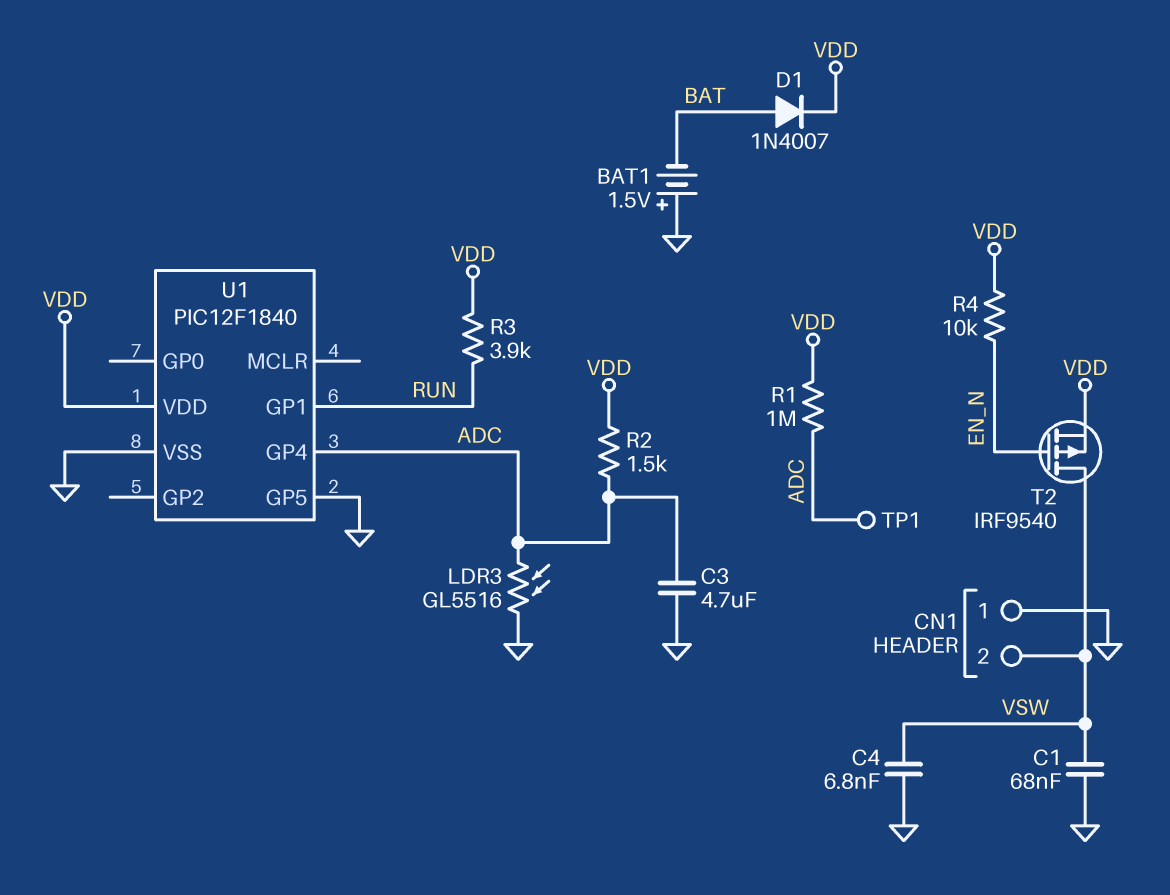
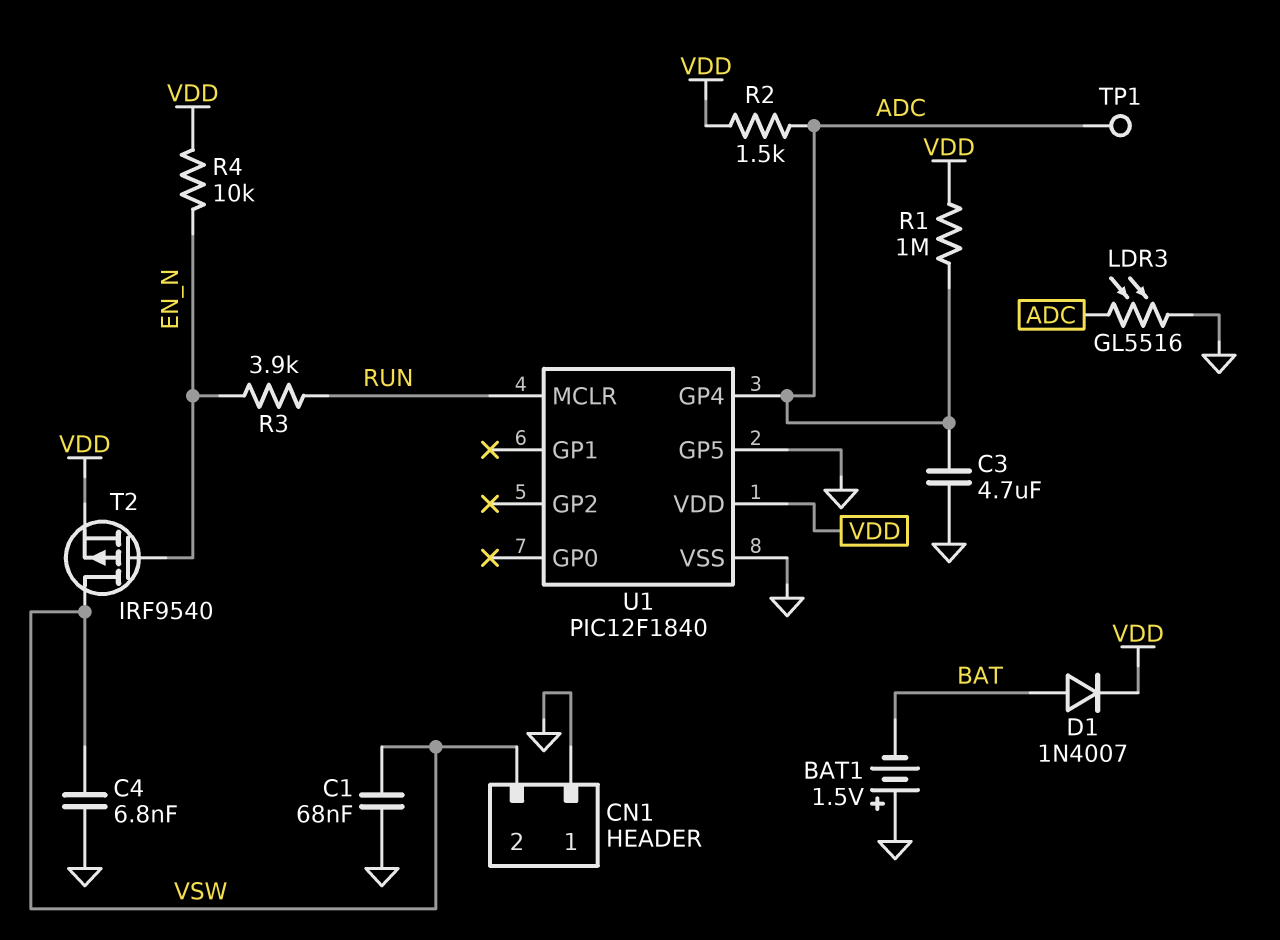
R3: 3.9k (RUN, VDD) -> 3.9k (EN_N, RUN)
U1 pin GP1: RUN -> none
U1 pin MCLR: none -> RUN

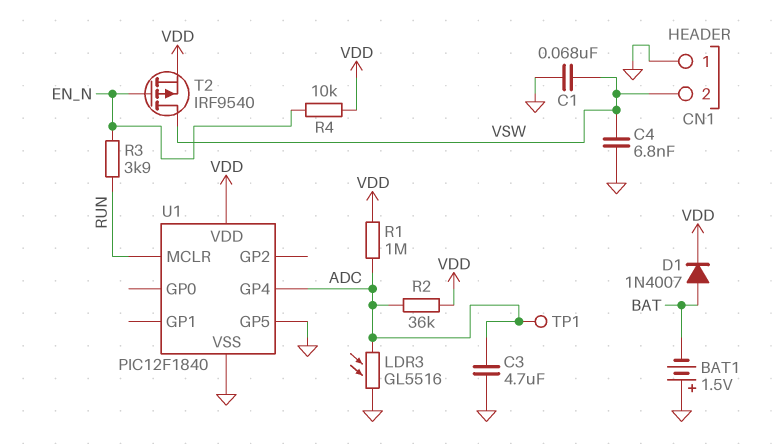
R2: 1.5k (ADC, VDD) -> 36k (ADC, VDD)

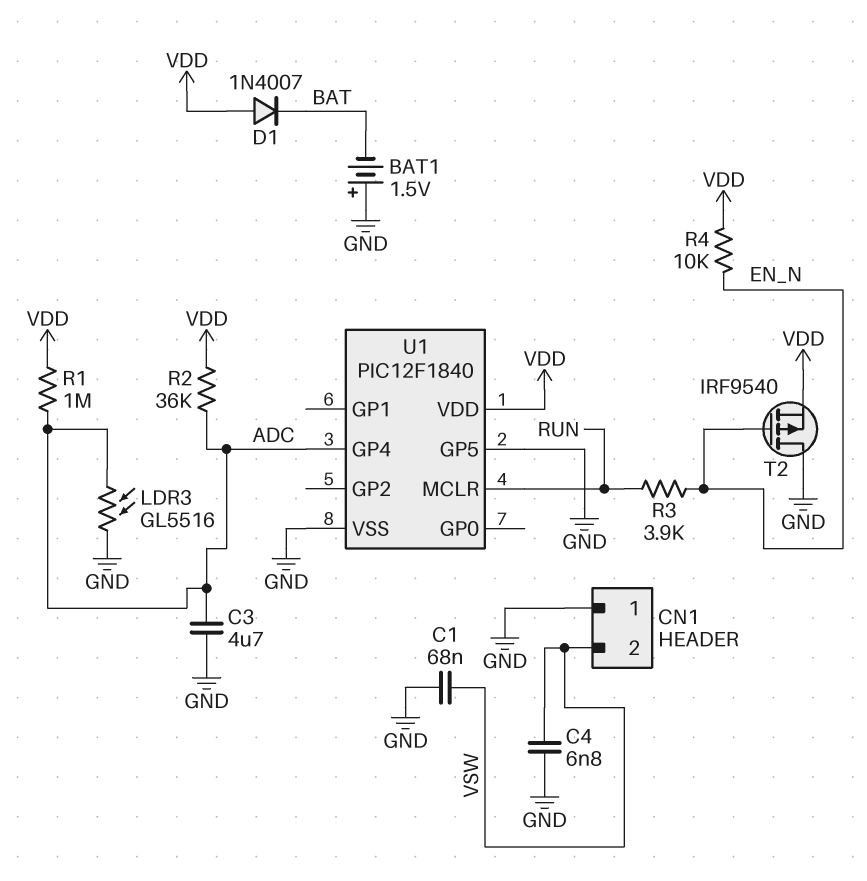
D1: diode 1N4007 (A BAT, K VDD) -> diode 1N4007 (A VDD, K BAT)
T2: PMOS IRF9540 (G EN_N, D VSW, S VDD) -> PMOS IRF9540 (G EN_N, D GND, S VDD)
TP1: test point (ADC) -> none

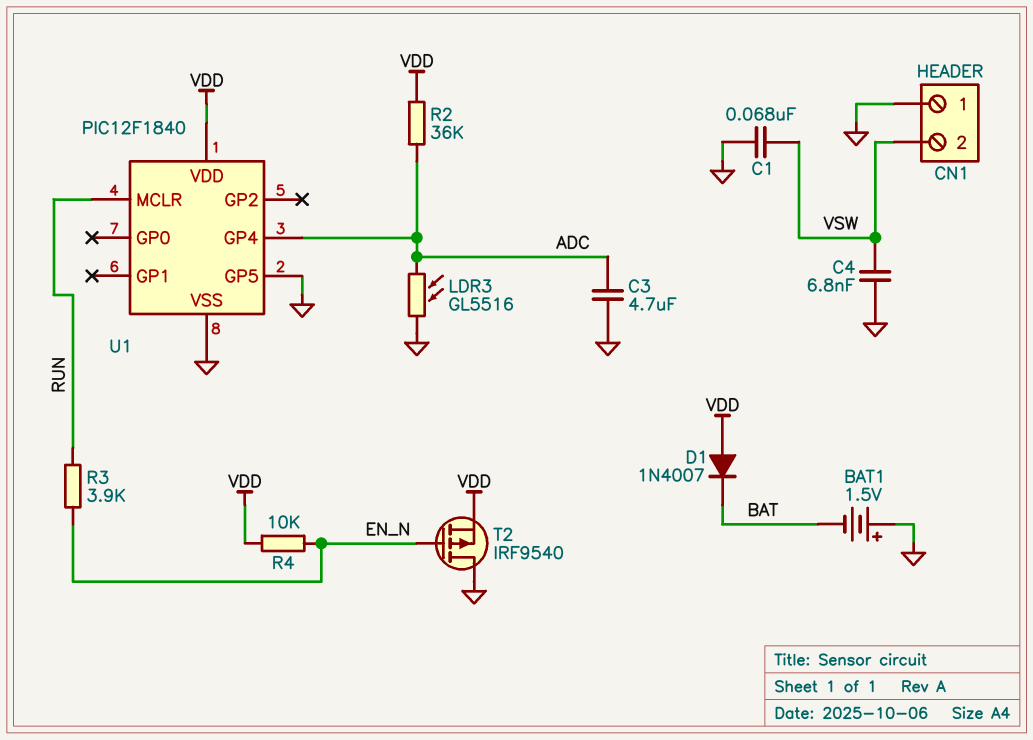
R1: 1M (ADC, VDD) -> none

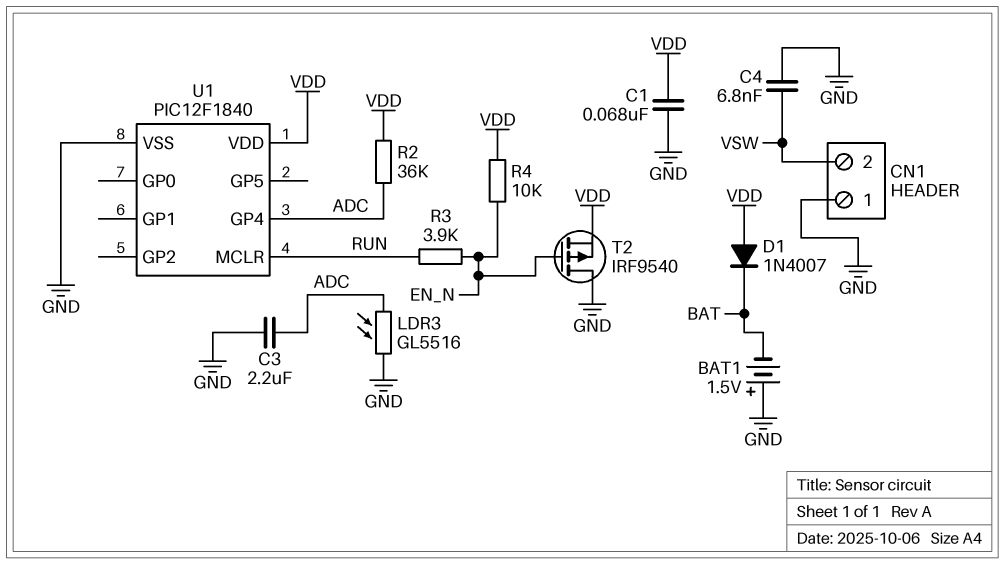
C1: 68nF (GND, VSW) -> 68nF (GND, VDD)
C3: 4.7uF (ADC, GND) -> 2.2uF (ADC, GND)
U1 pin GP5: GND -> none

